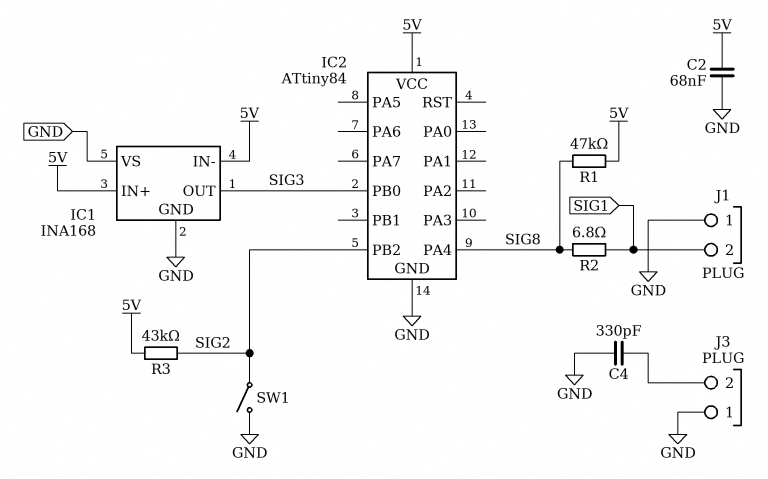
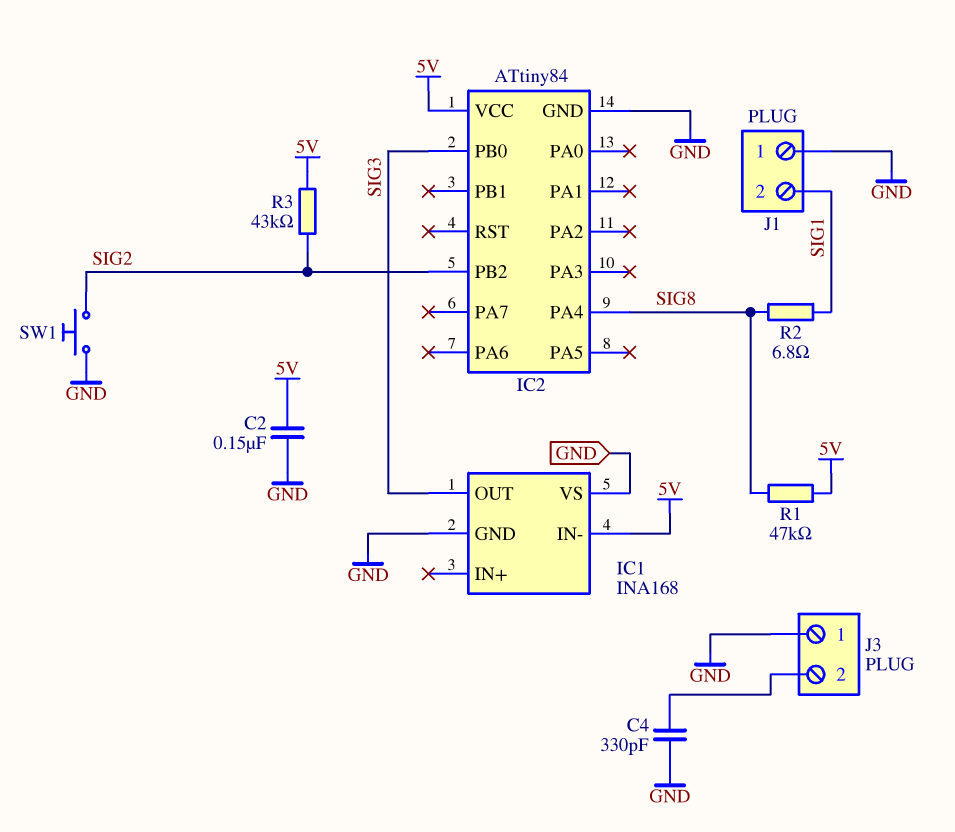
C2: 68nF (5V, GND) -> 150nF (5V, GND)
IC1 pin IN+: 5V -> none
SW1: switch (GND, SIG2) -> button (GND, SIG2)

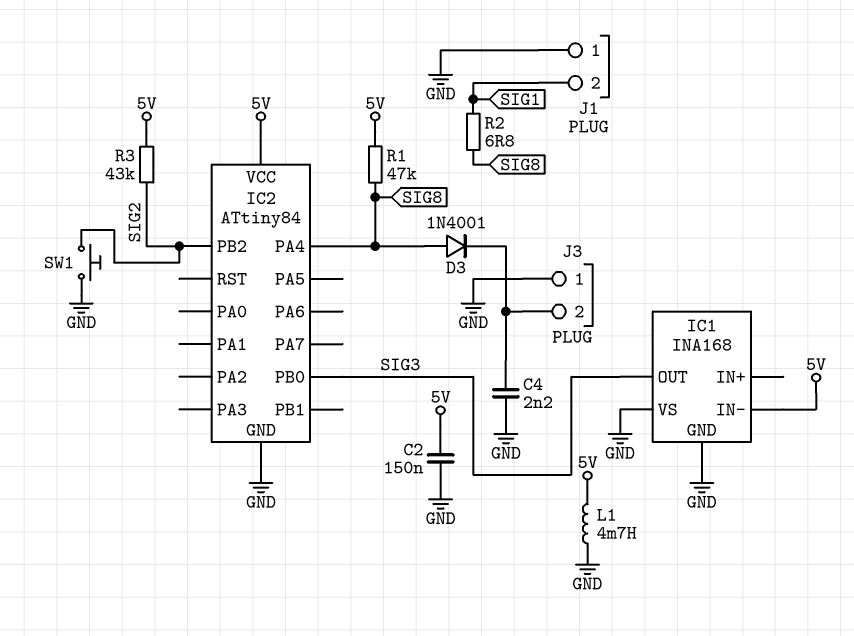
C4: 330pF (GND, J3/2) -> 2.2nF (GND, J3/2)
D3: none -> diode 1N4001 (A SIG8, K J3/2)
L1: none -> 4.7mH (5V, GND)

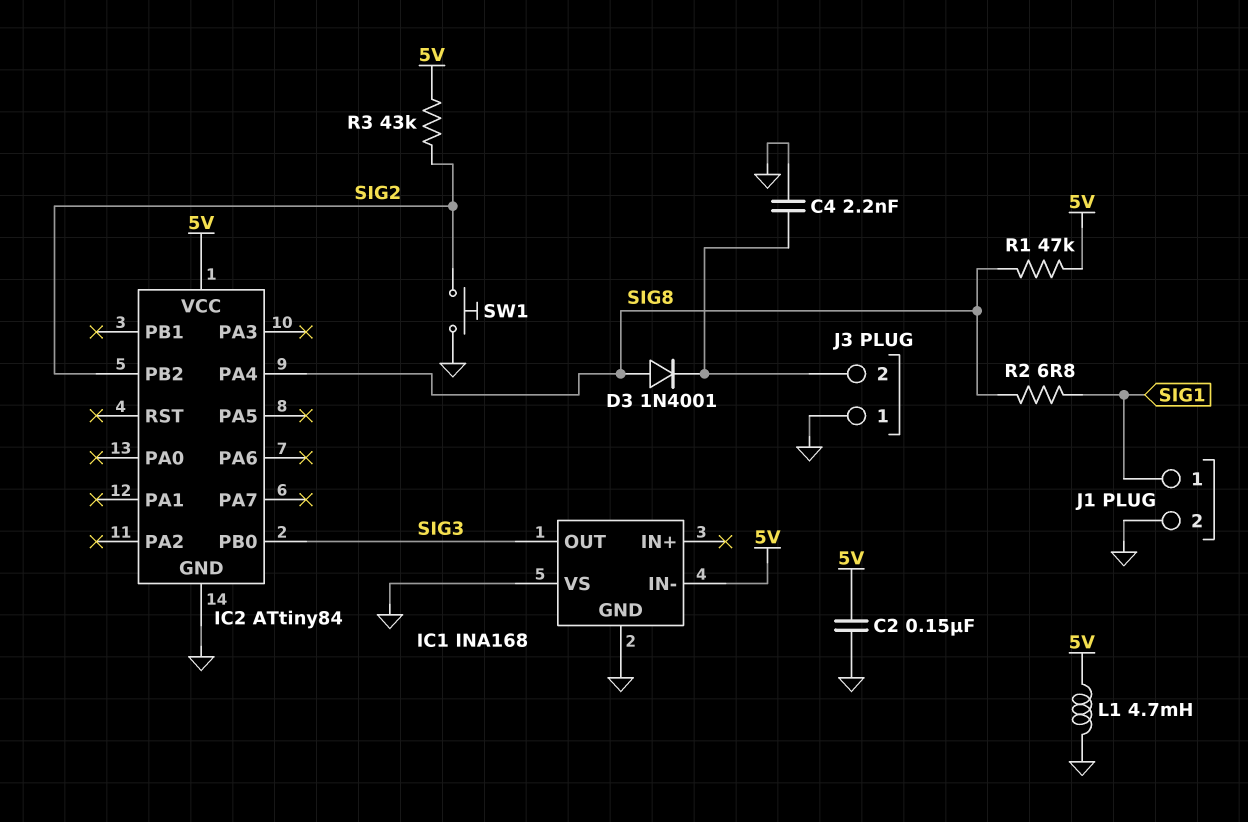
J1 pin 1: GND -> SIG1
J1 pin 2: SIG1 -> GND

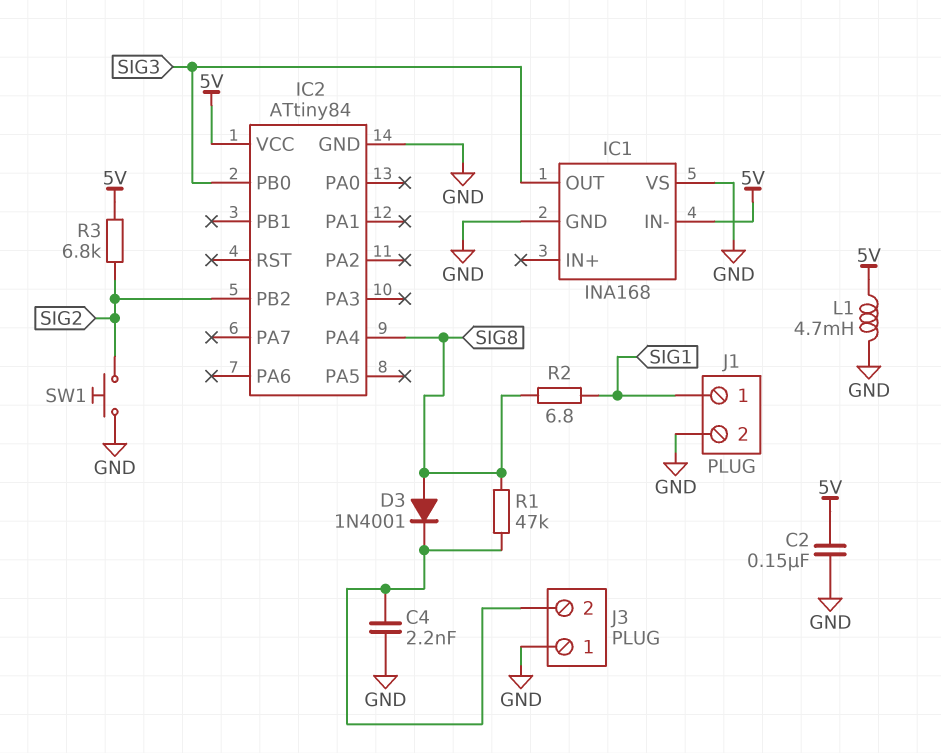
R1: 47k (5V, SIG8) -> 47k (J3/2, SIG8)
R3: 43k (5V, SIG2) -> 6.8k (5V, SIG2)

